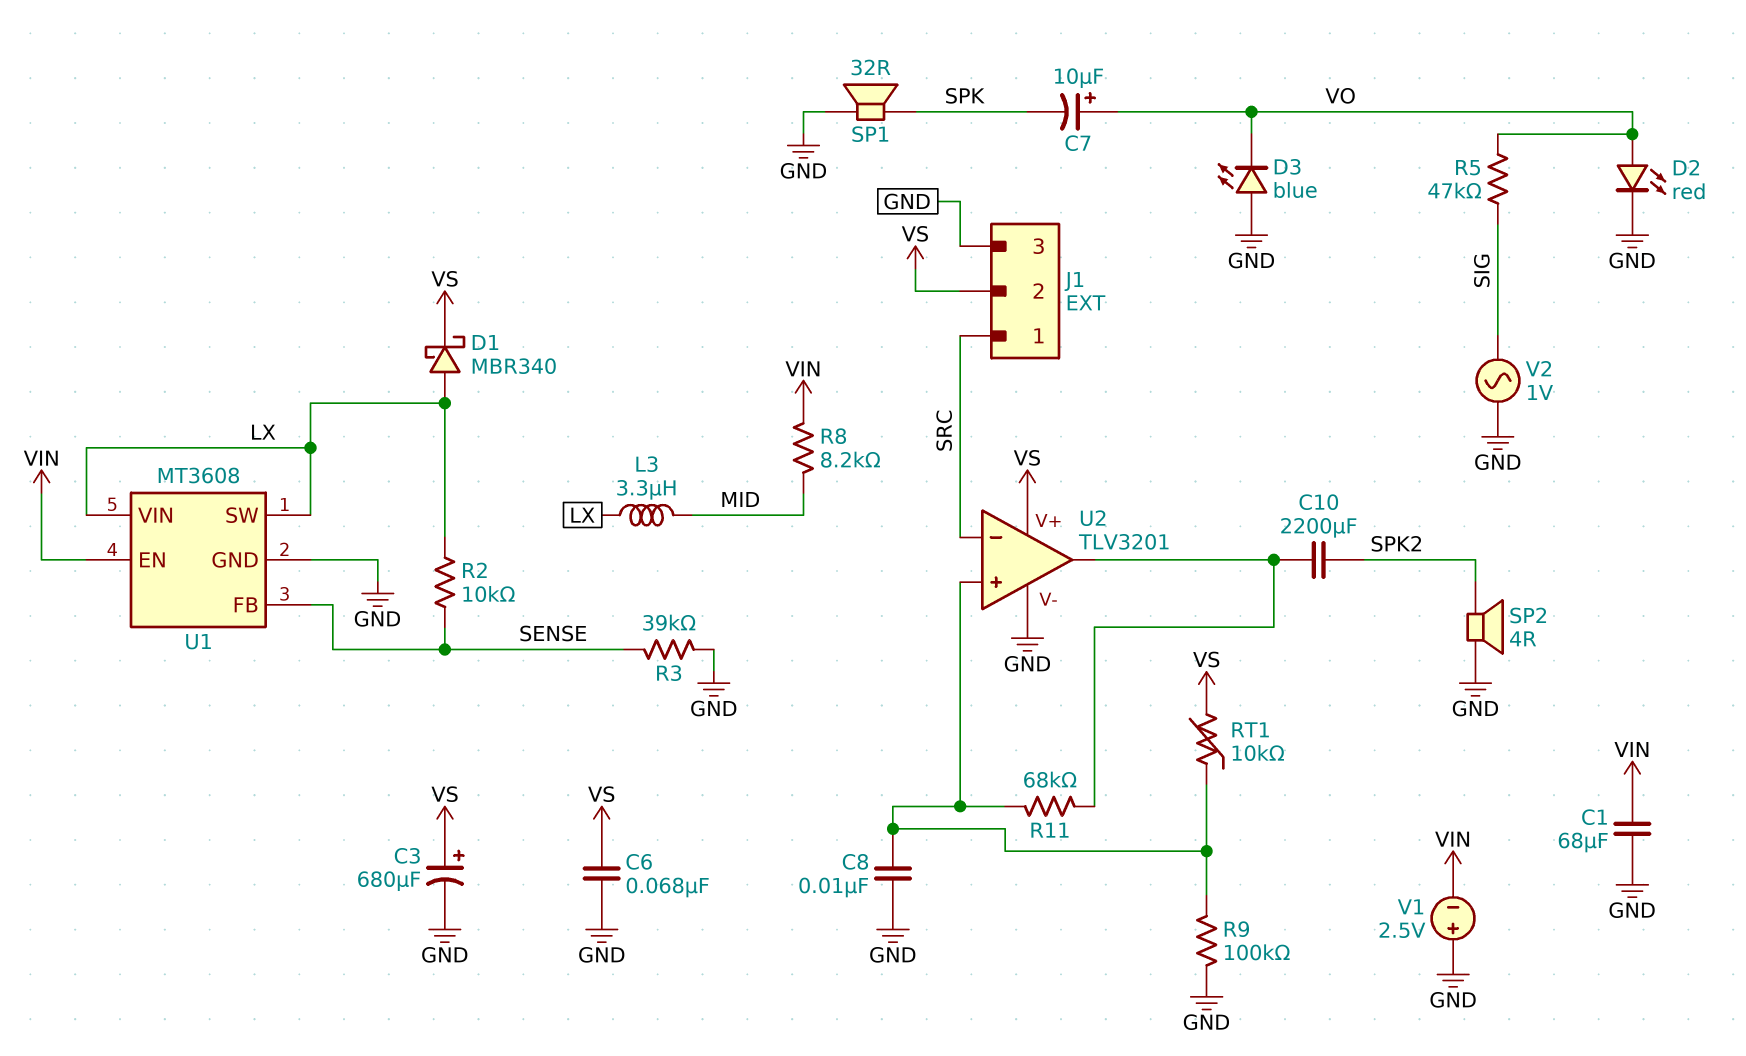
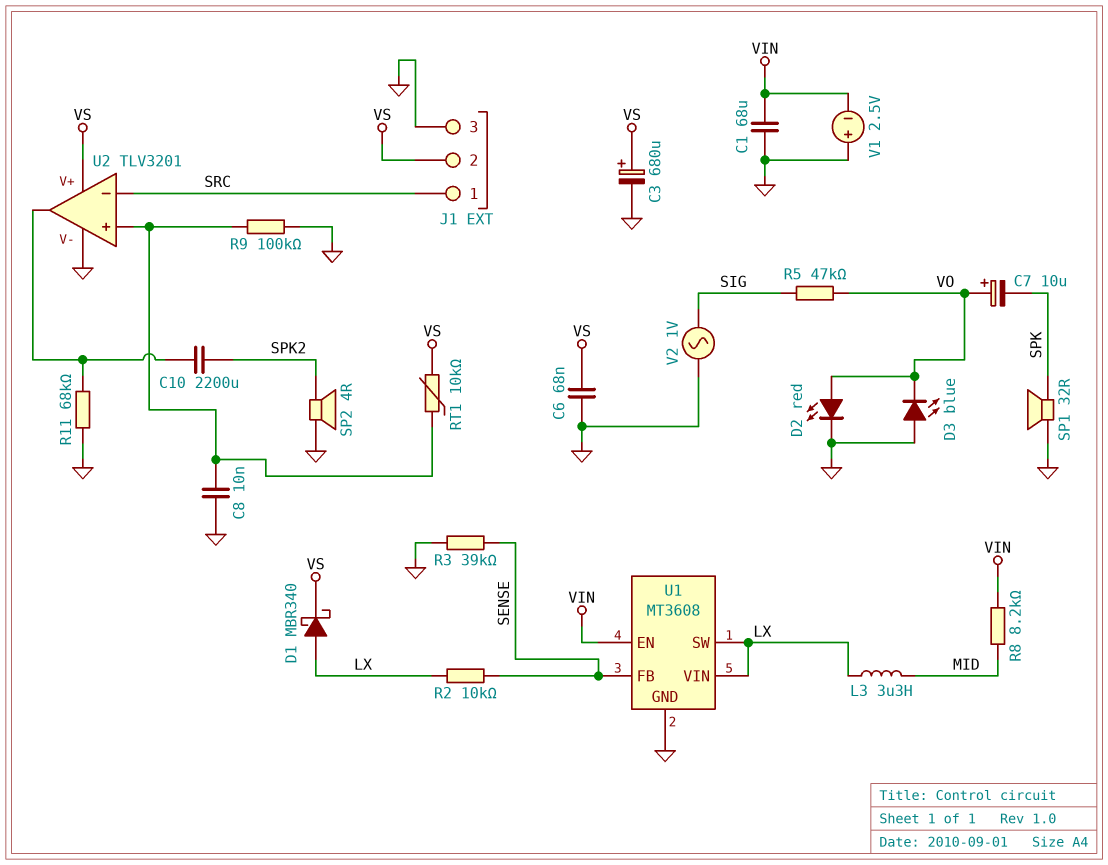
R11: 68k (U2/in+, U2/out) -> 68k (GND, U2/out)

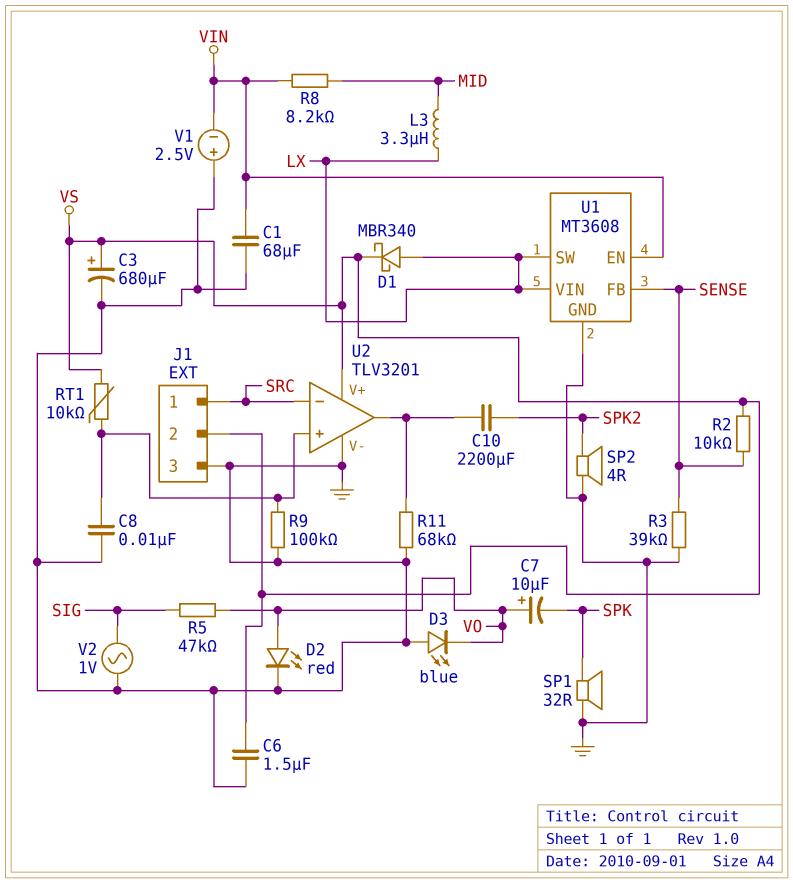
C6: 68nF (GND, VS) -> 1.5uF (GND, VS)
R2: 10k (LX, SENSE) -> 10k (SENSE, VS)

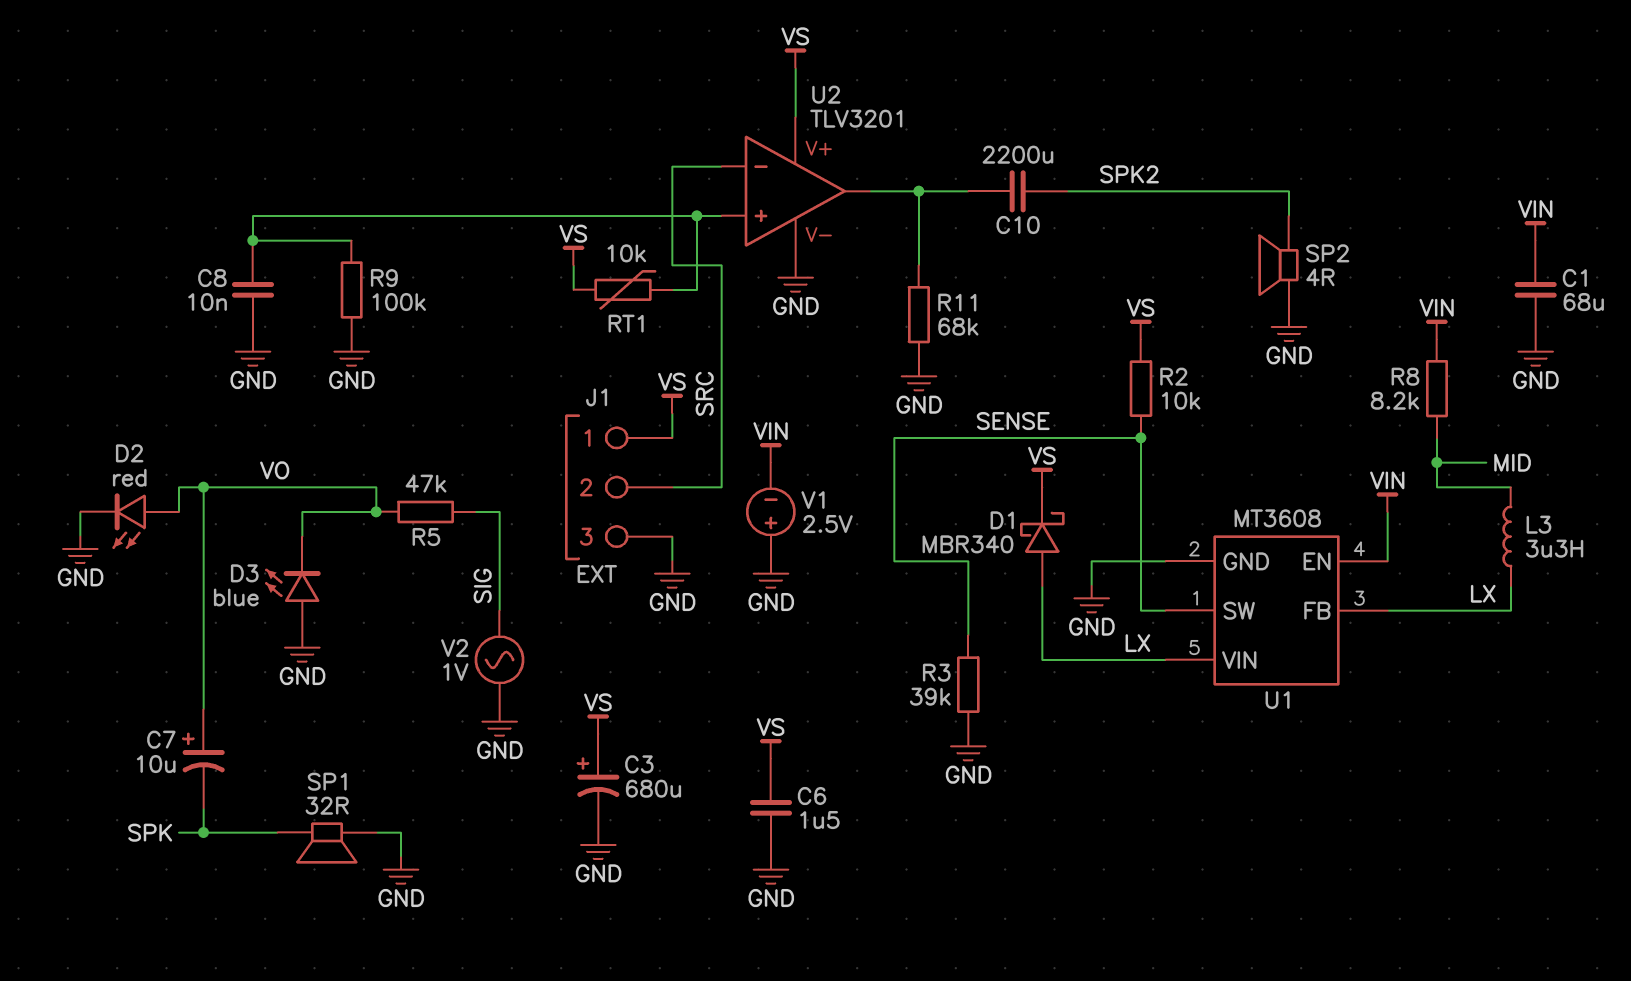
J1 pin 1: SRC -> VS
J1 pin 2: VS -> SRC
U1 pin FB: SENSE -> LX
U1 pin SW: LX -> SENSE

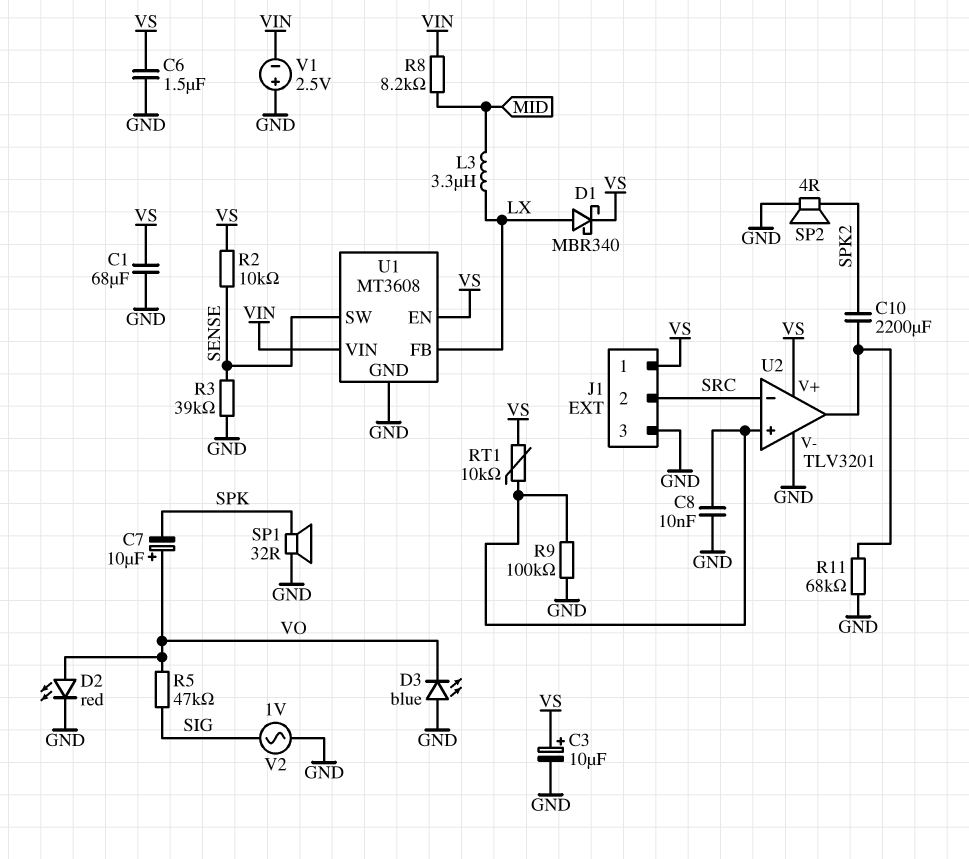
C1: 68uF (GND, VIN) -> 68uF (GND, VS)
C3: 680uF (plus VS, minus GND) -> 10uF (plus VS, minus GND)
U1 pin EN: VIN -> VS
U1 pin VIN: LX -> VIN

